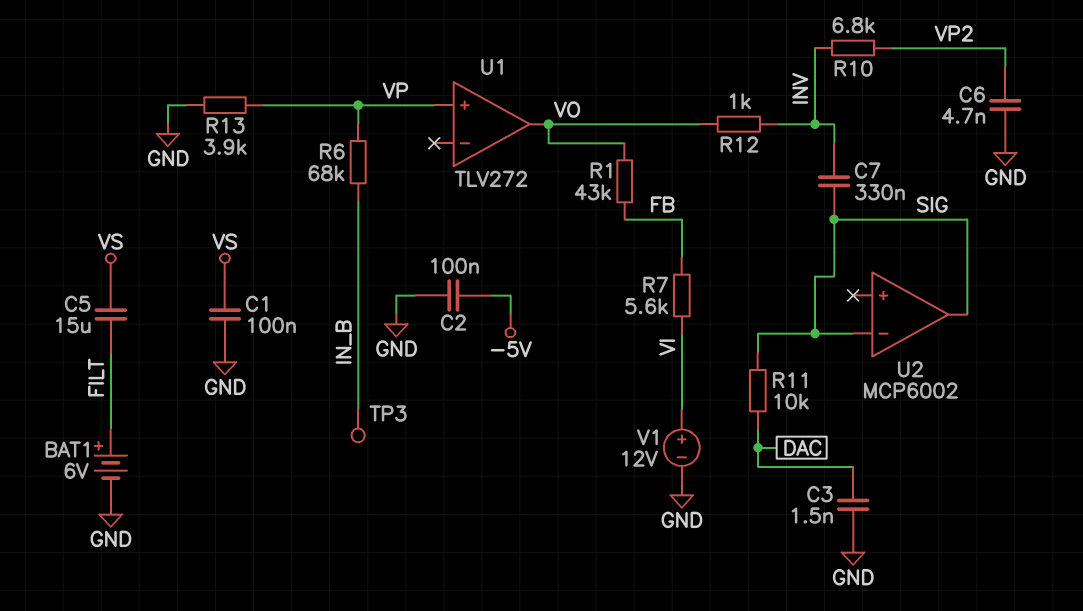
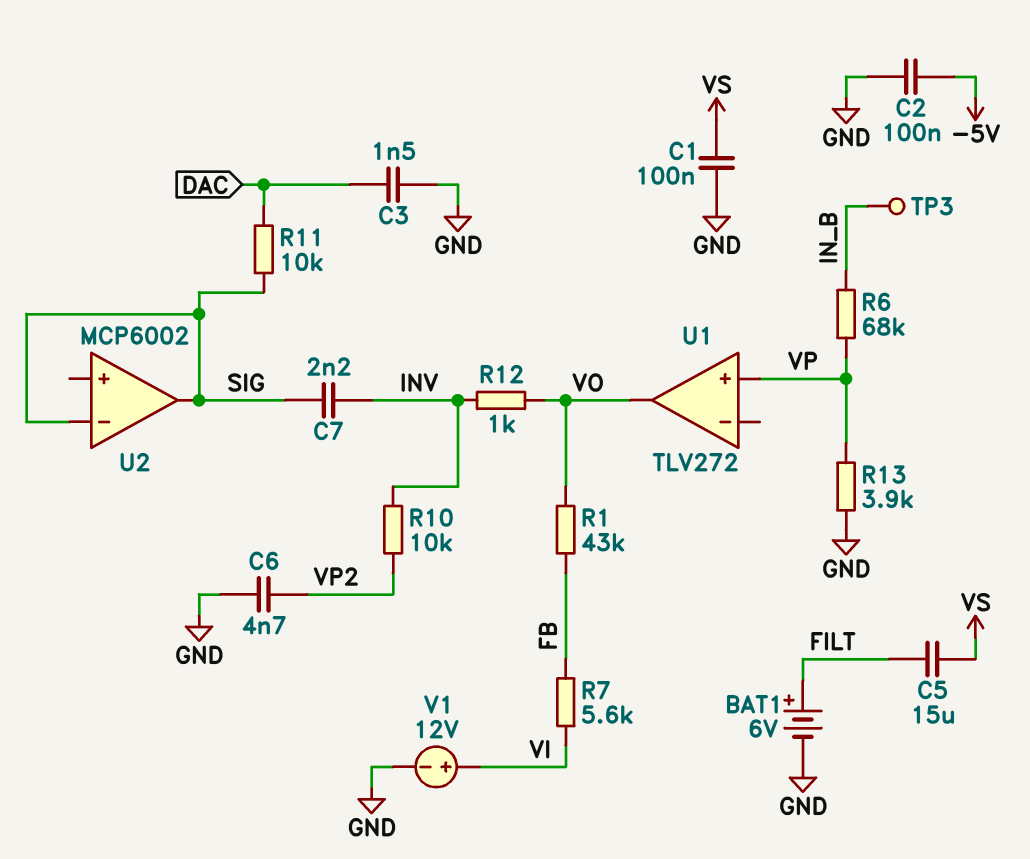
C7: 330nF (INV, SIG) -> 2.2nF (INV, SIG)
R10: 6.8k (INV, VP2) -> 10k (INV, VP2)

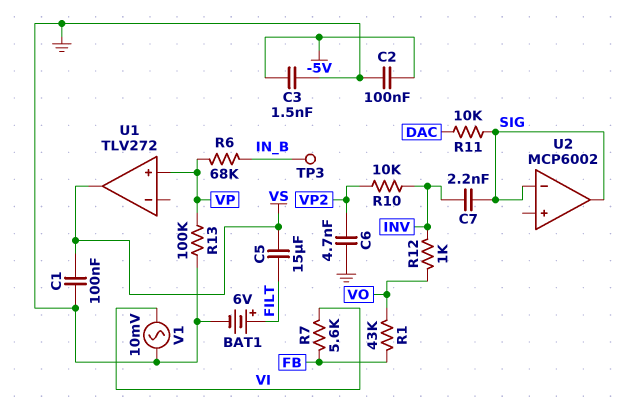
C3: 1.5nF (DAC, GND) -> 1.5nF (-5V, GND)
R13: 3.9k (GND, VP) -> 100k (GND, VP)
U1 pin out: VO -> VS
V1: 12V (plus VI, minus GND) -> AC 10mV (GND, VI)

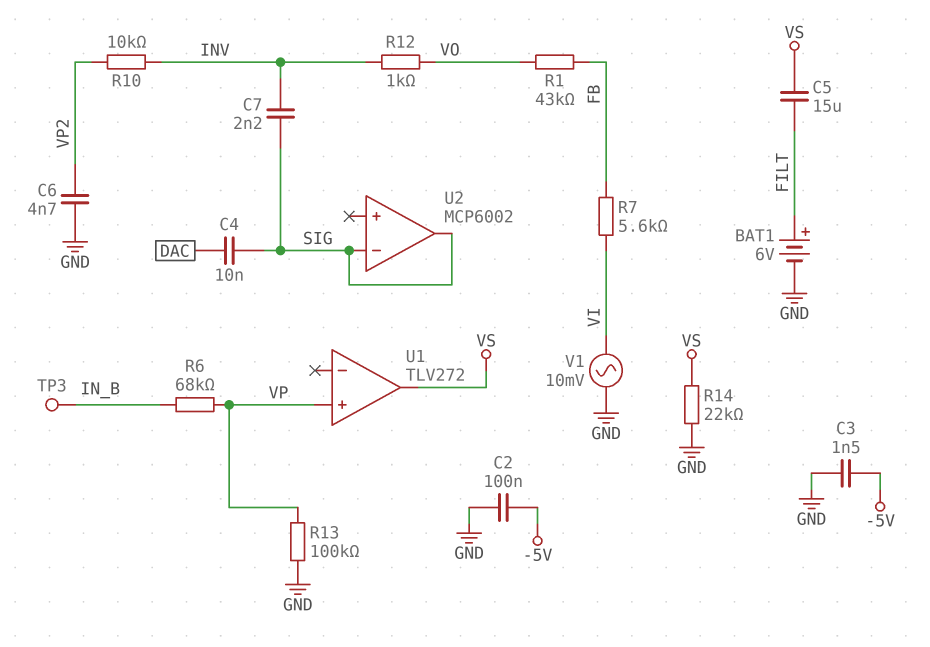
C1: 100nF (GND, VS) -> none
C4: none -> 10nF (DAC, SIG)
R11: 10k (DAC, SIG) -> none
R14: none -> 22k (GND, VS)

